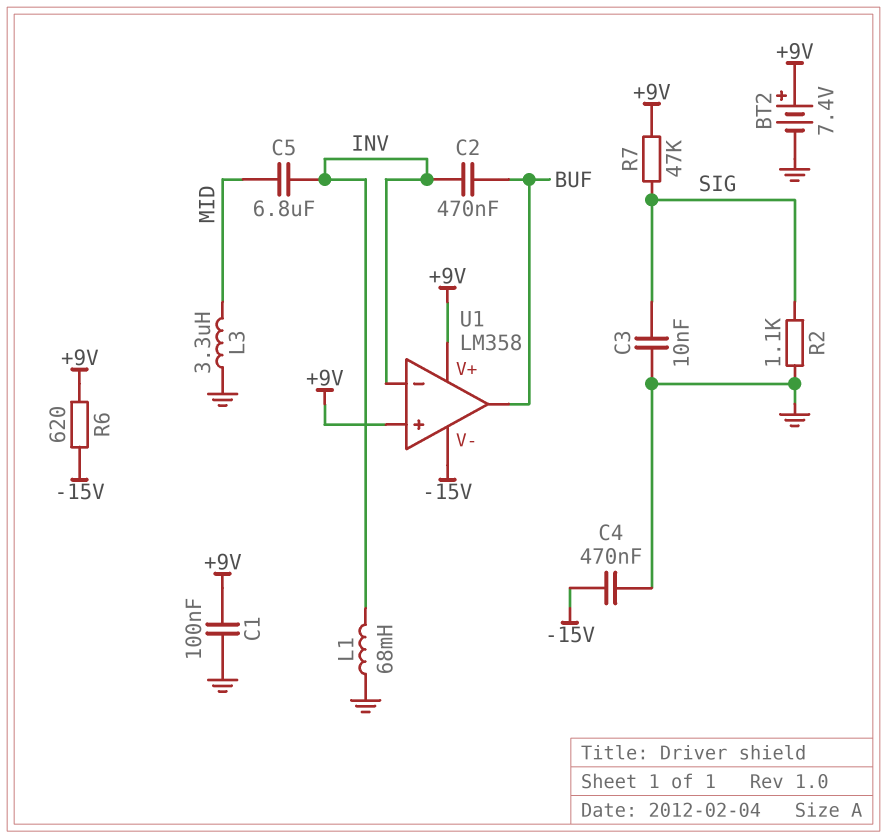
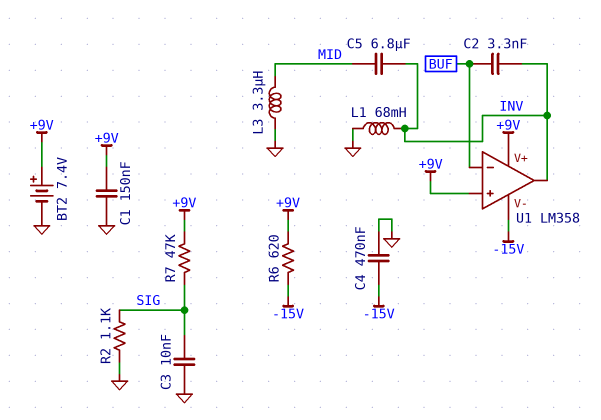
C1: 100nF (+9V, GND) -> 150nF (+9V, GND)
C2: 470nF (BUF, INV) -> 3.3nF (BUF, INV)
U1 pin in-: INV -> BUF
U1 pin out: BUF -> INV

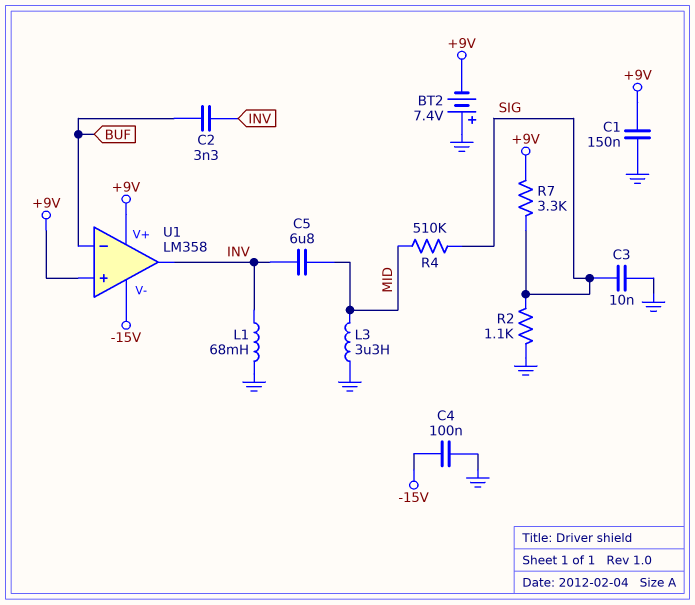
BT2: 7.4V (plus +9V, minus GND) -> 7.4V (plus GND, minus +9V)
C4: 470nF (-15V, GND) -> 100nF (-15V, GND)
R4: none -> 510k (MID, SIG)
R6: 620 (+9V, -15V) -> none
R7: 47k (+9V, SIG) -> 3.3k (+9V, SIG)

